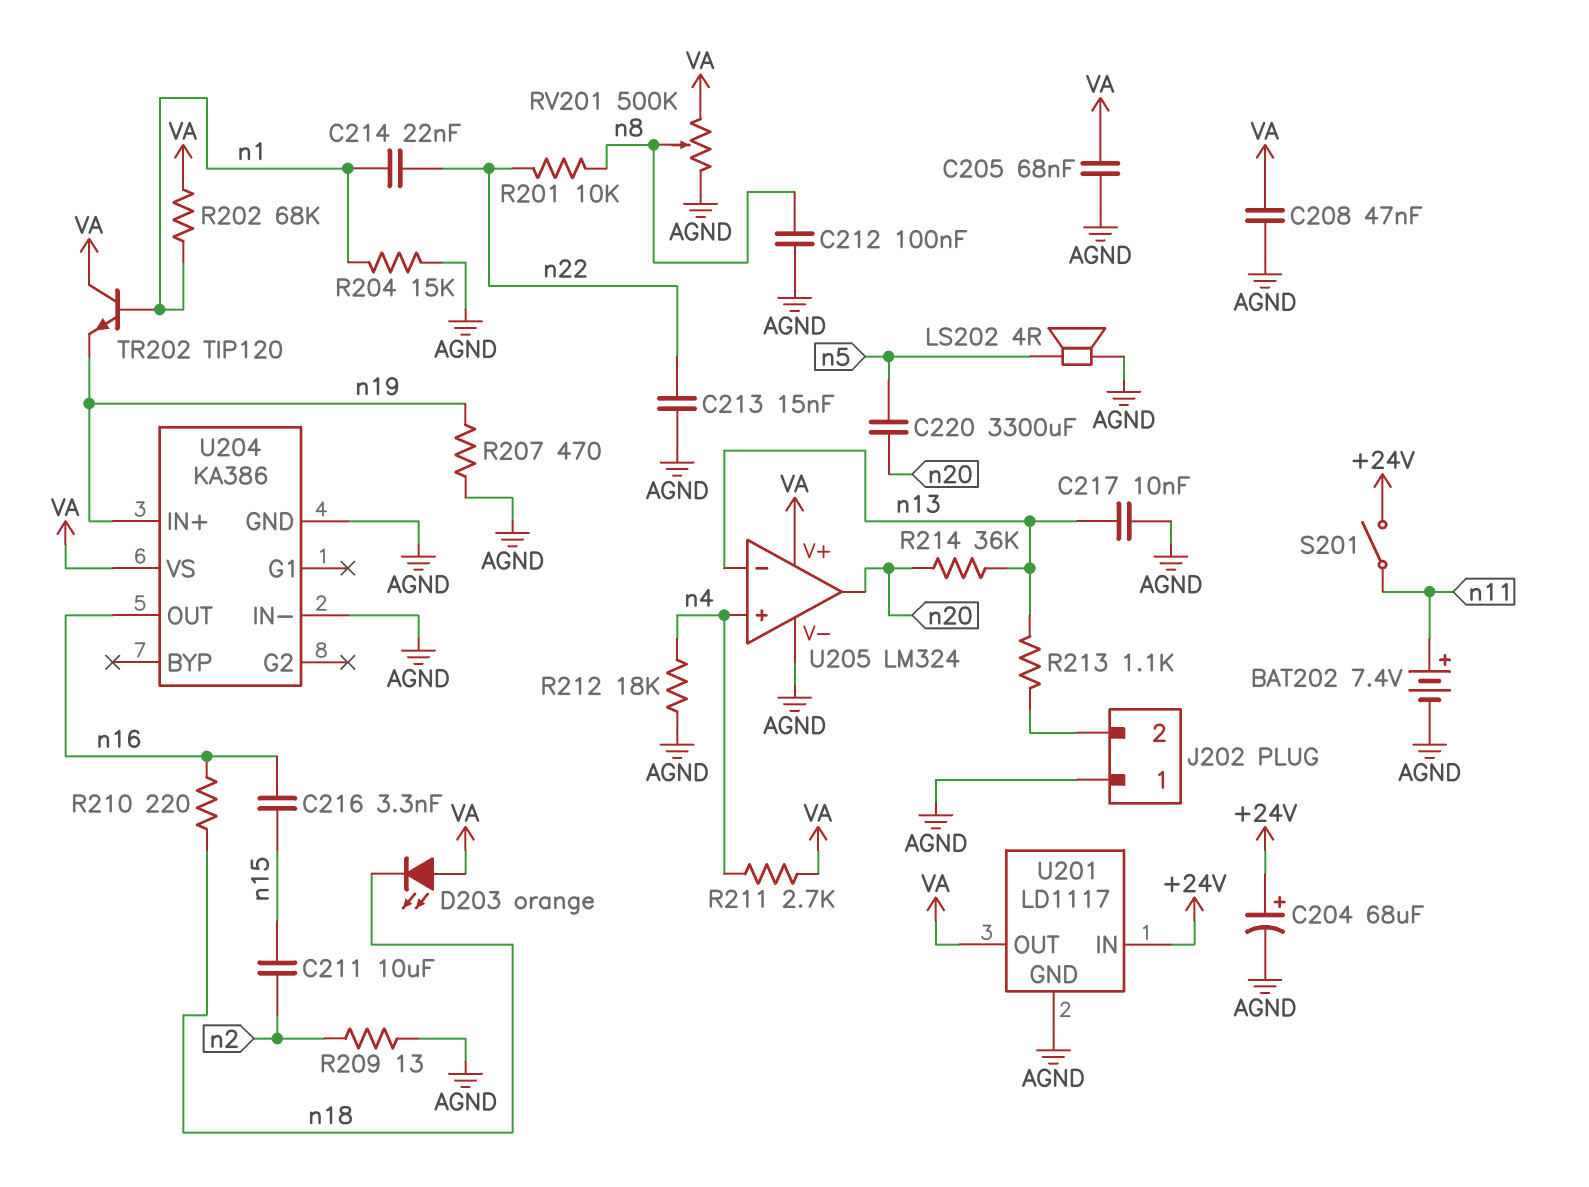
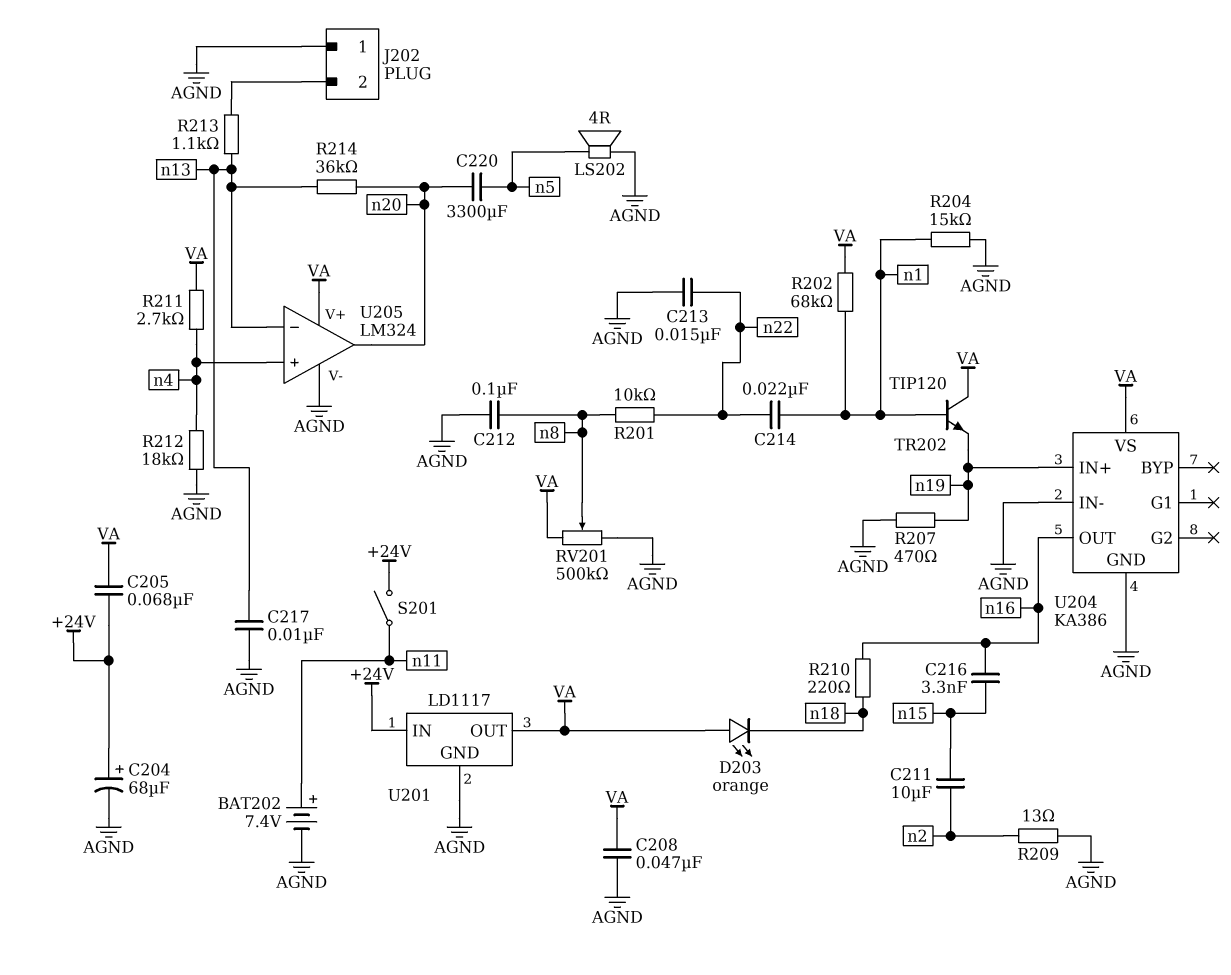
C205: 68nF (AGND, VA) -> 68nF (+24V, VA)

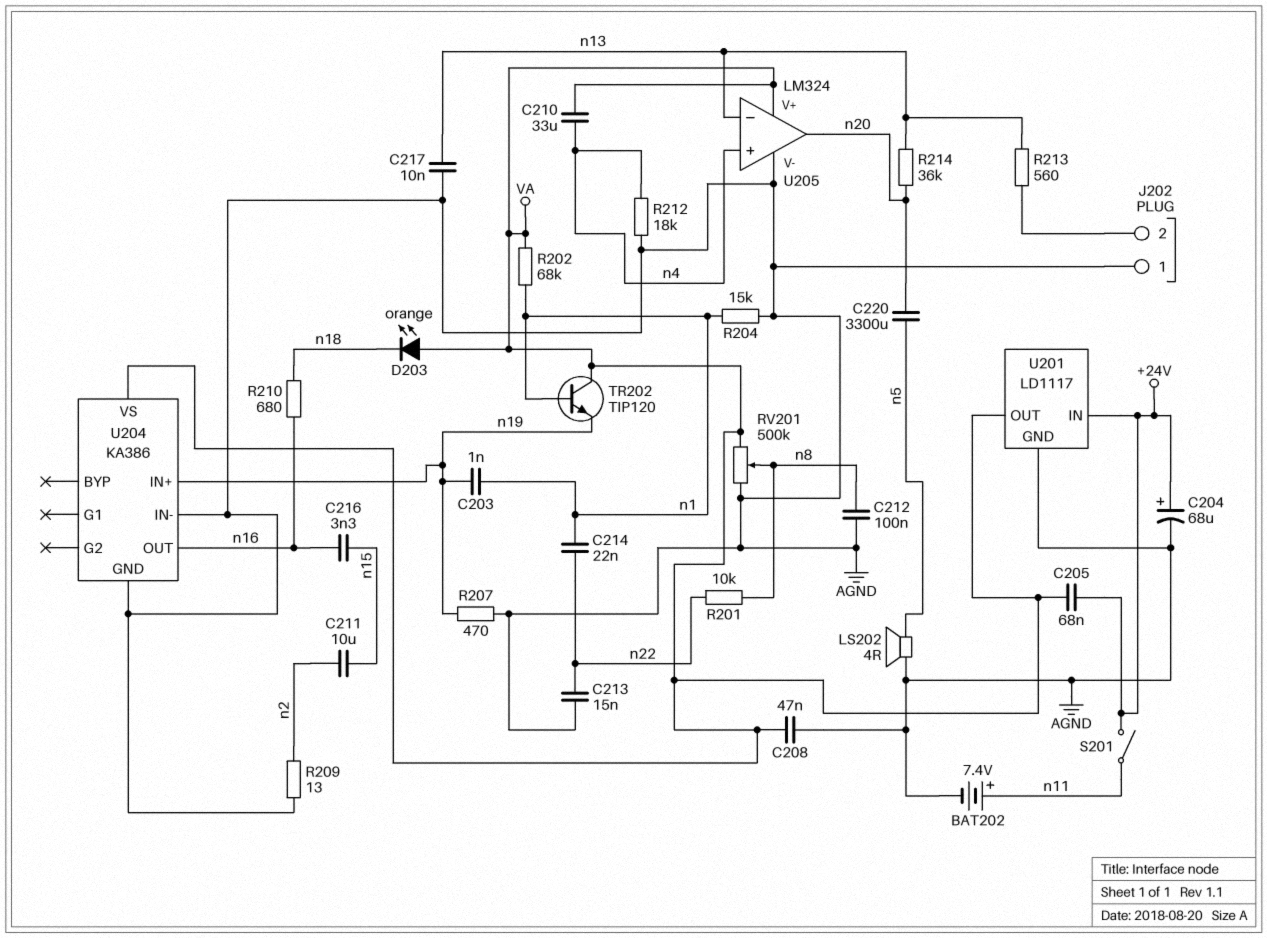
C203: none -> 1nF (n1, n19)
C210: none -> 33uF (VA, n4)
R210: 220 (n16, n18) -> 680 (n16, n18)
R211: 2.7k (VA, n4) -> none
R213: 1.1k (J202/2, n13) -> 560 (J202/2, n13)

